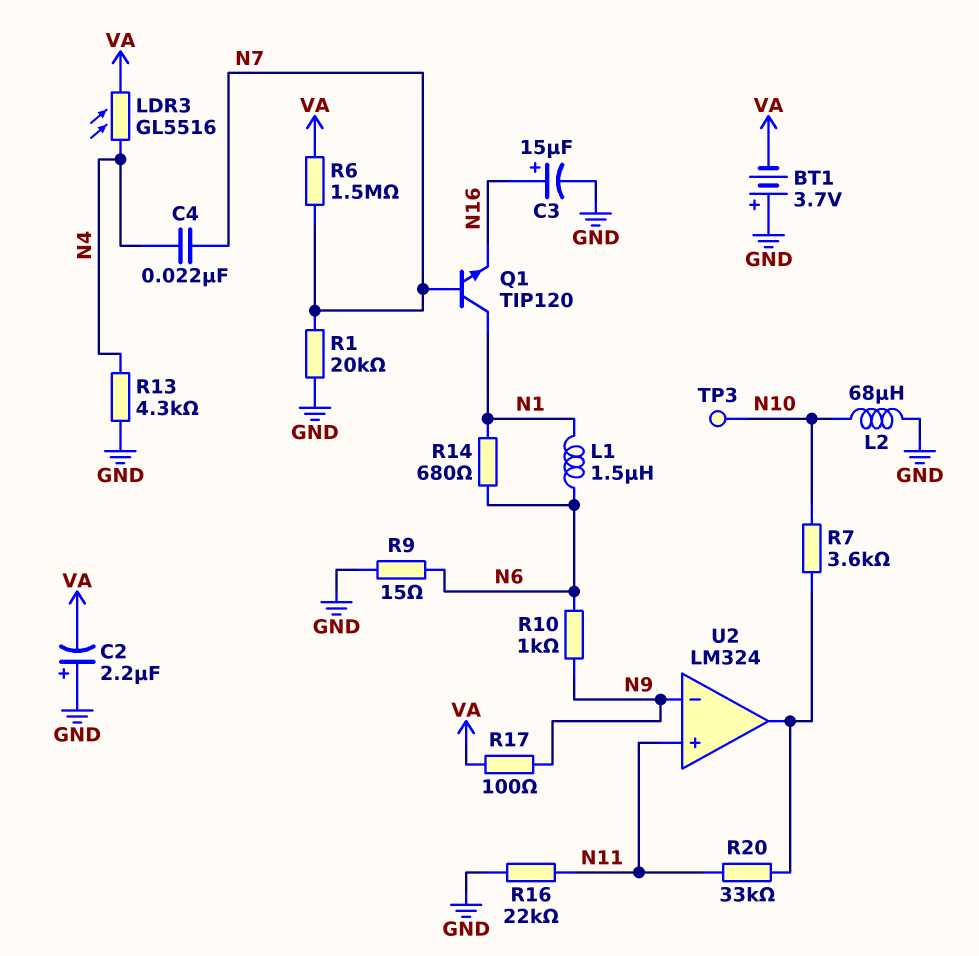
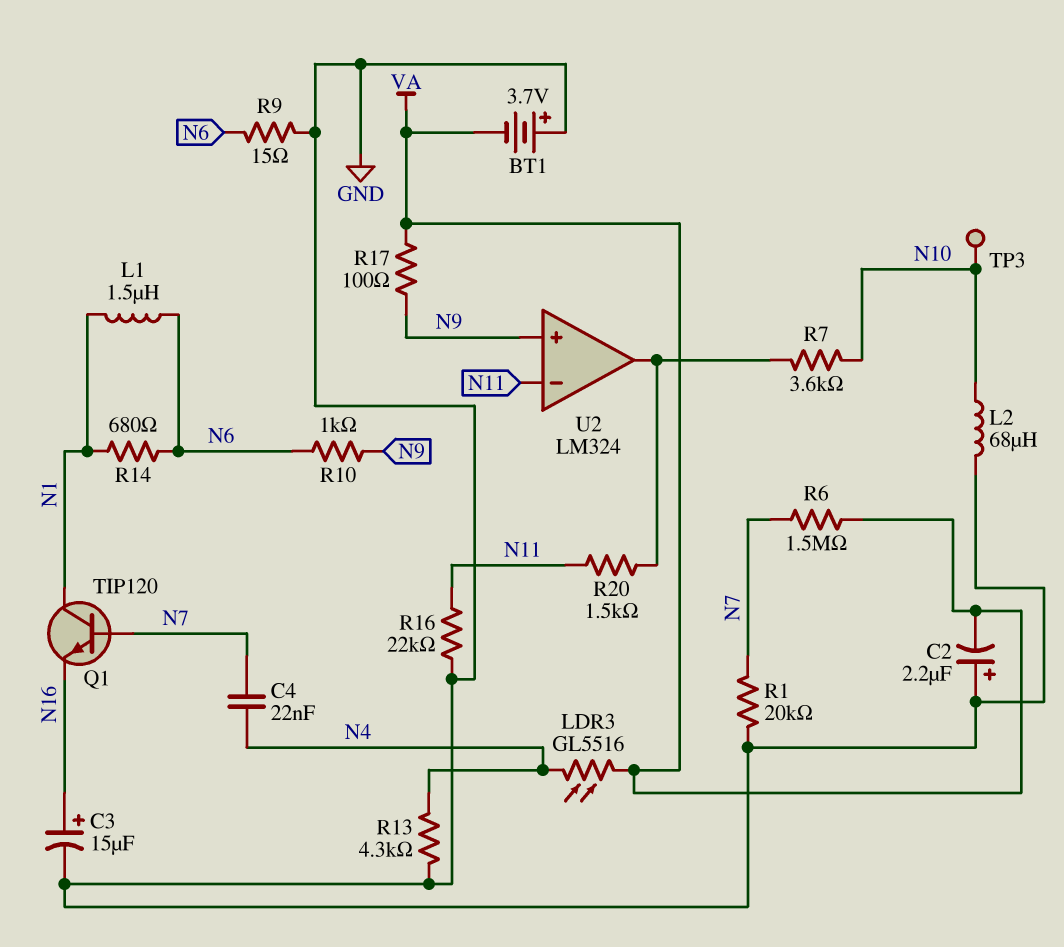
R20: 33k (N11, U2/out) -> 1.5k (N11, U2/out)
U2 pin in+: N11 -> N9
U2 pin in-: N9 -> N11

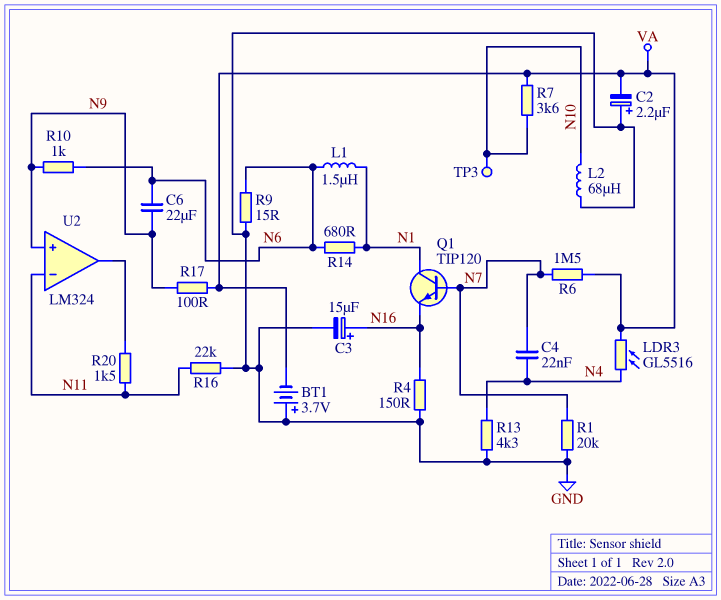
C6: none -> 22uF (N6, N9)
R4: none -> 150 (GND, N16)
R7: 3.6k (N10, U2/out) -> 3.6k (N10, VA)

